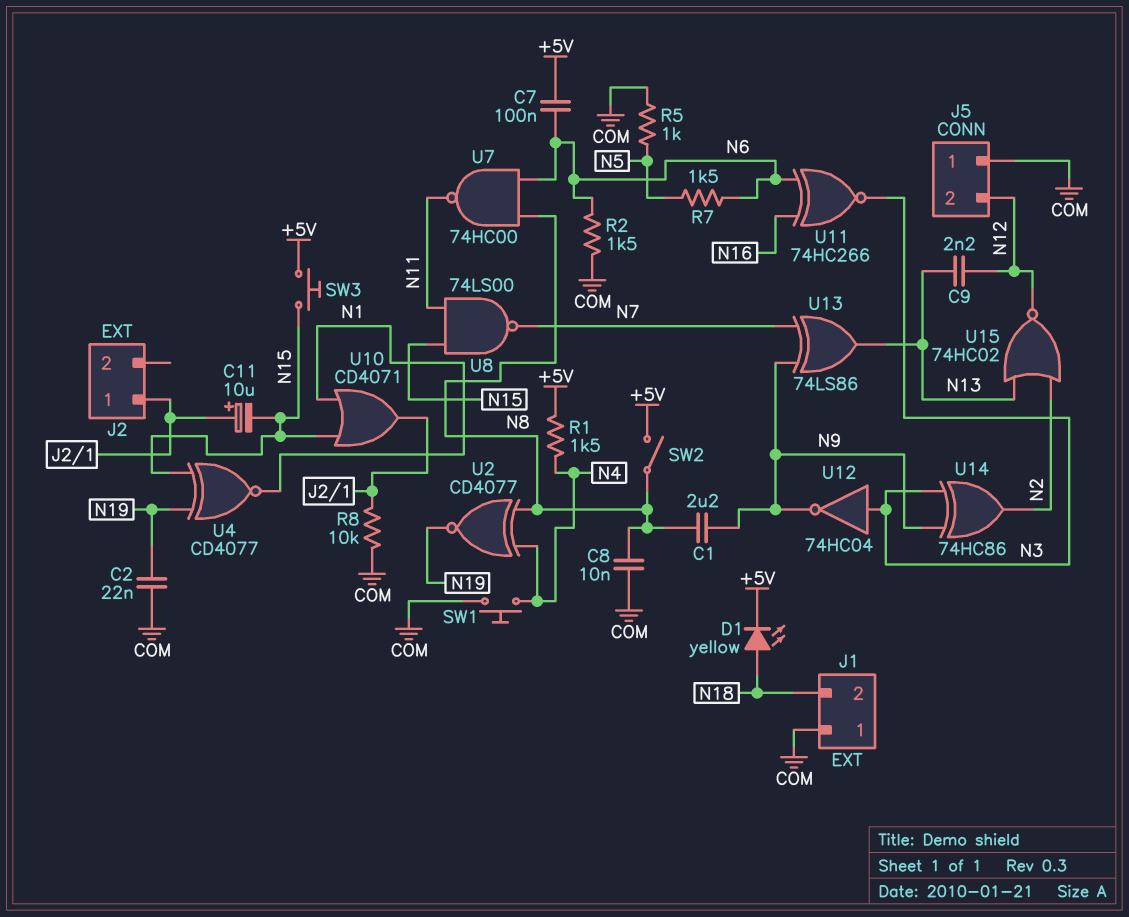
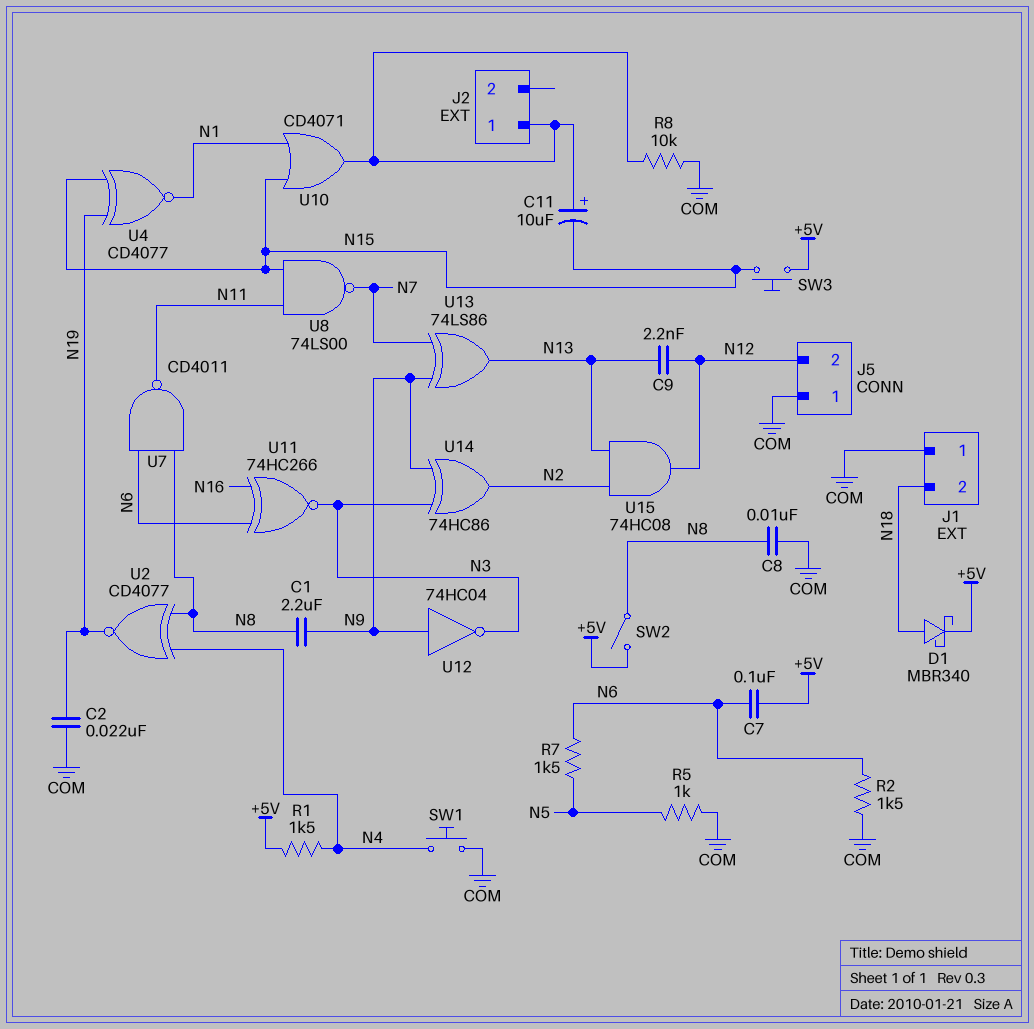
D1: LED yellow (A N18, K +5V) -> schottky MBR340 (A N18, K +5V)
U7: NAND 74HC00 (in N6, in N8, out N11) -> NAND CD4011 (in N6, in N8, out N11)
U12: NOT 74HC04 (in N3, out N9) -> NOT 74HC04 (in N9, out N3)
U15: NOR 74HC02 (in N2, in N13, out N12) -> AND 74HC08 (in N2, in N13, out N12)

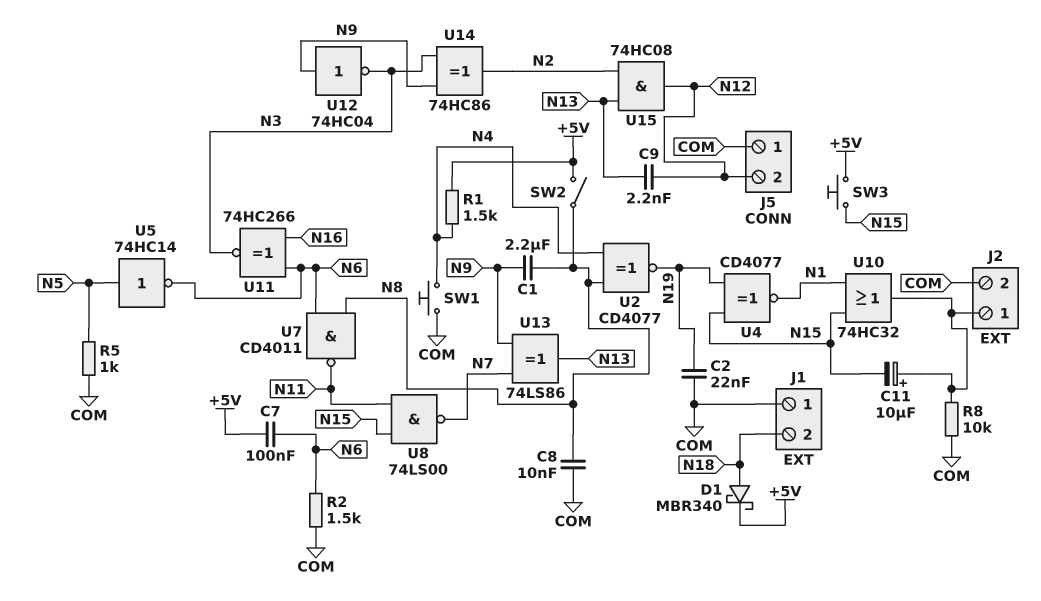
J2 pin 2: none -> COM
R7: 1.5k (N5, N6) -> none
U5: none -> NOT 74HC14 (in N5, out N6)
U10: OR CD4071 (in N1, in N15, out J2/1) -> OR 74HC32 (in N1, in N15, out J2/1)

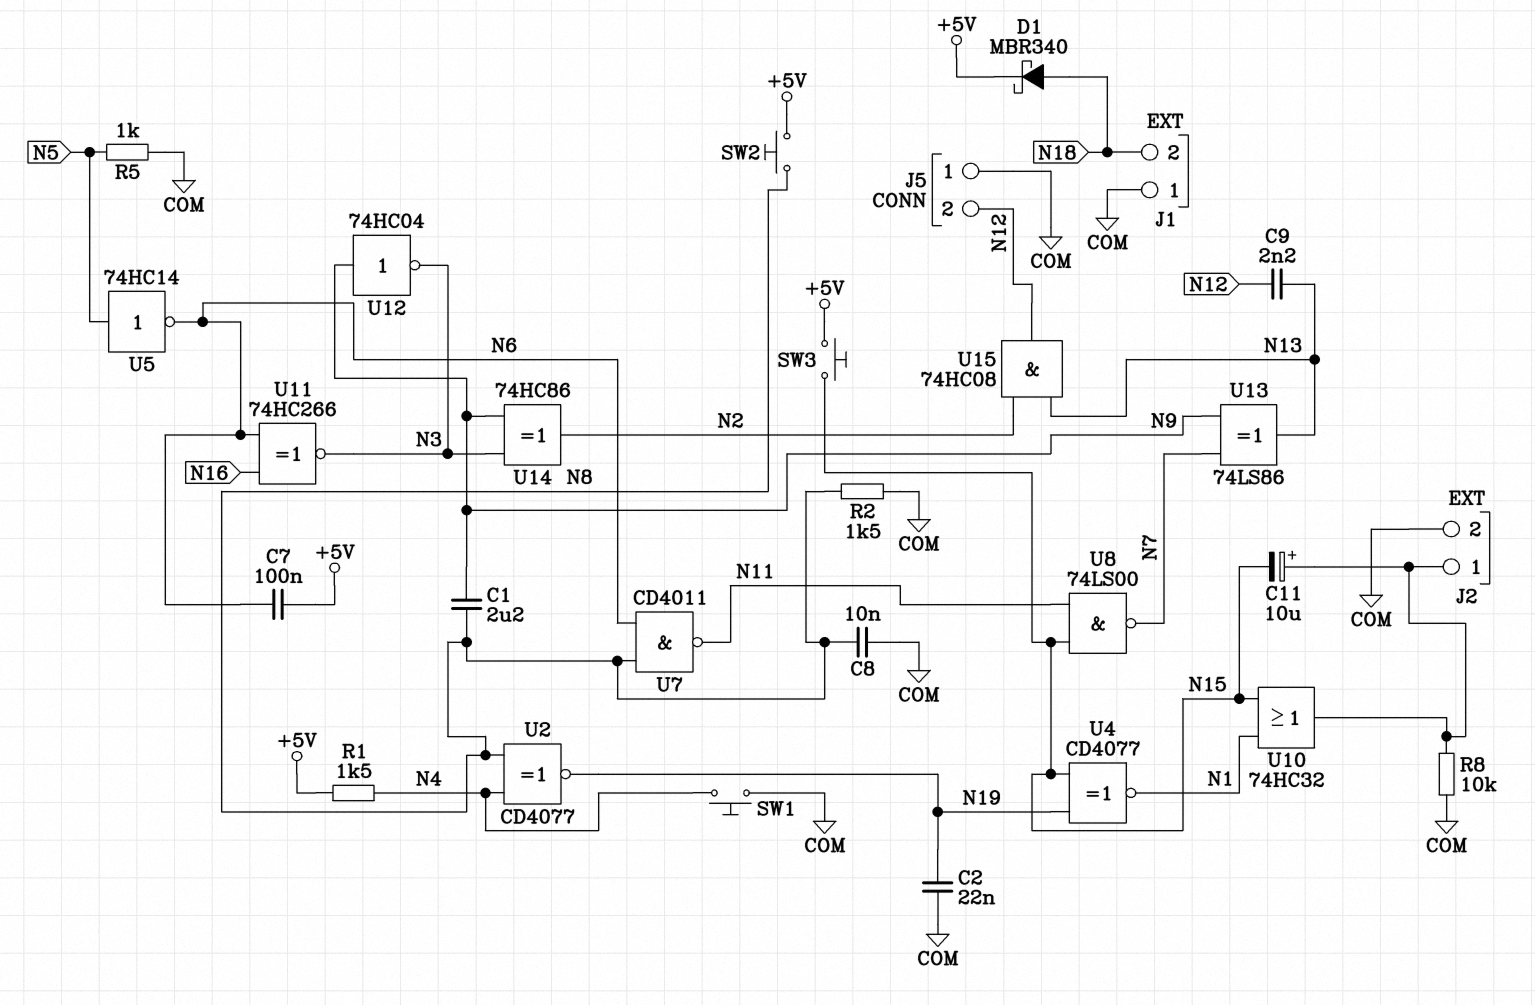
R2: 1.5k (COM, N6) -> 1.5k (COM, N8)
SW2: switch (+5V, N8) -> button (+5V, N8)

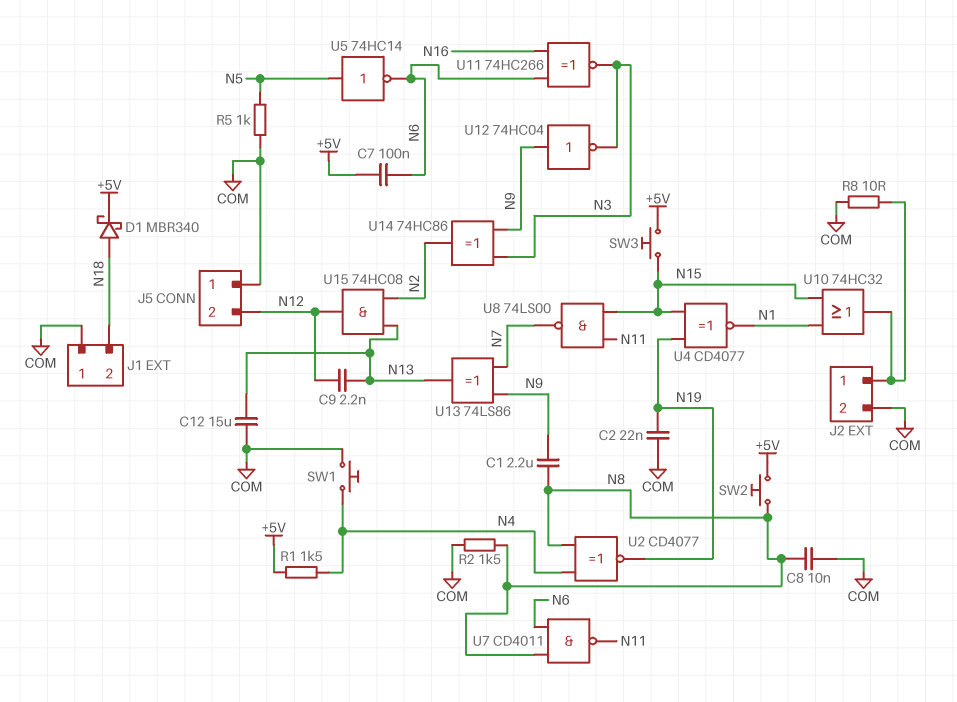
C11: 10uF (plus J2/1, minus N15) -> none
C12: none -> 15uF (COM, N13)
R8: 10k (COM, J2/1) -> 10 (COM, J2/1)

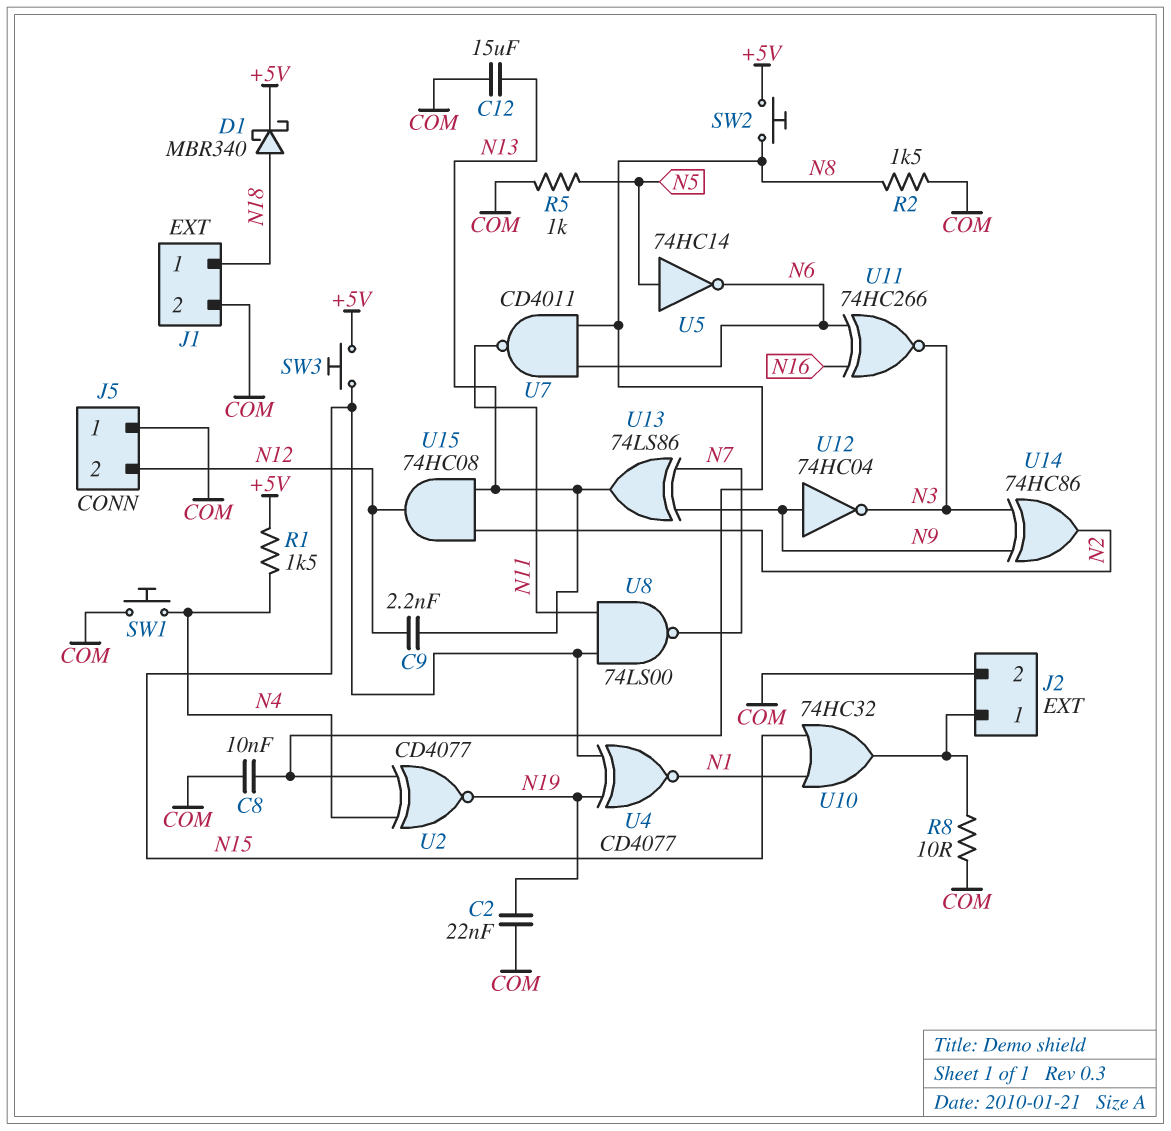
C1: 2.2uF (N8, N9) -> none
C7: 100nF (+5V, N6) -> none
J1 pin 1: COM -> N18
J1 pin 2: N18 -> COM

